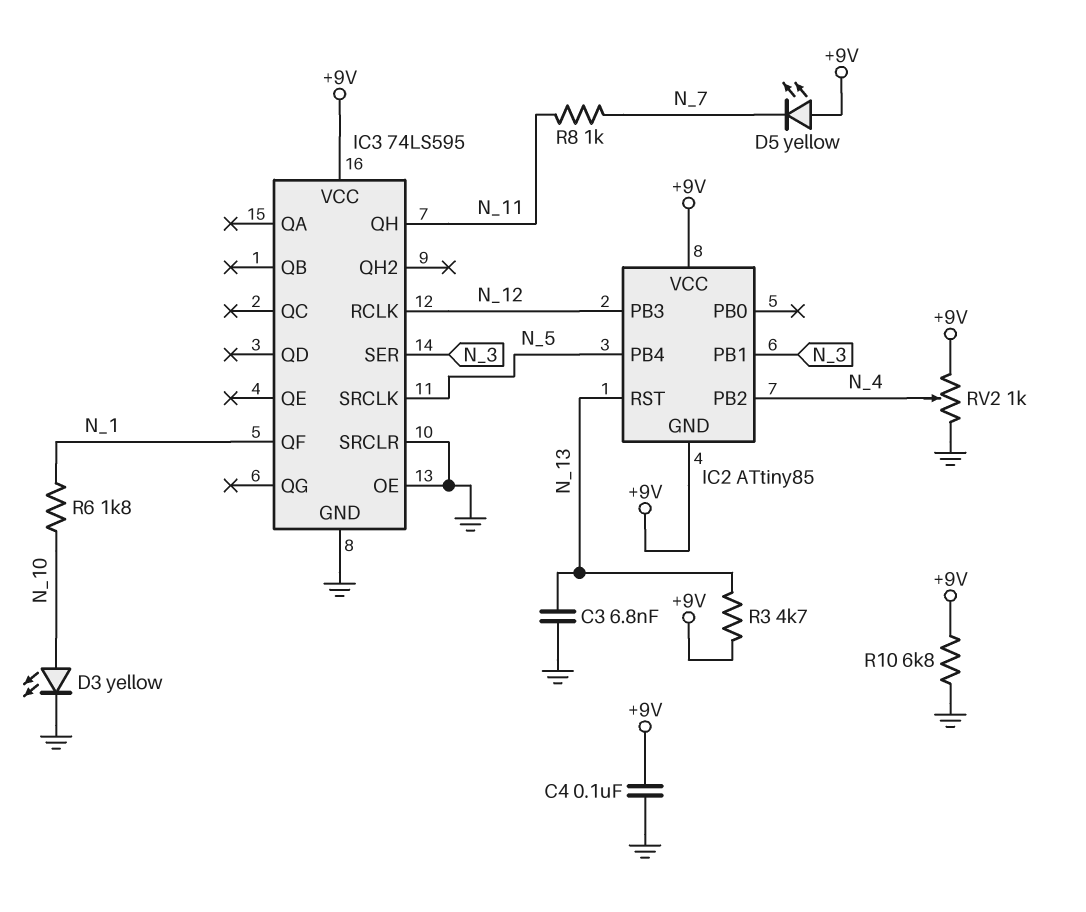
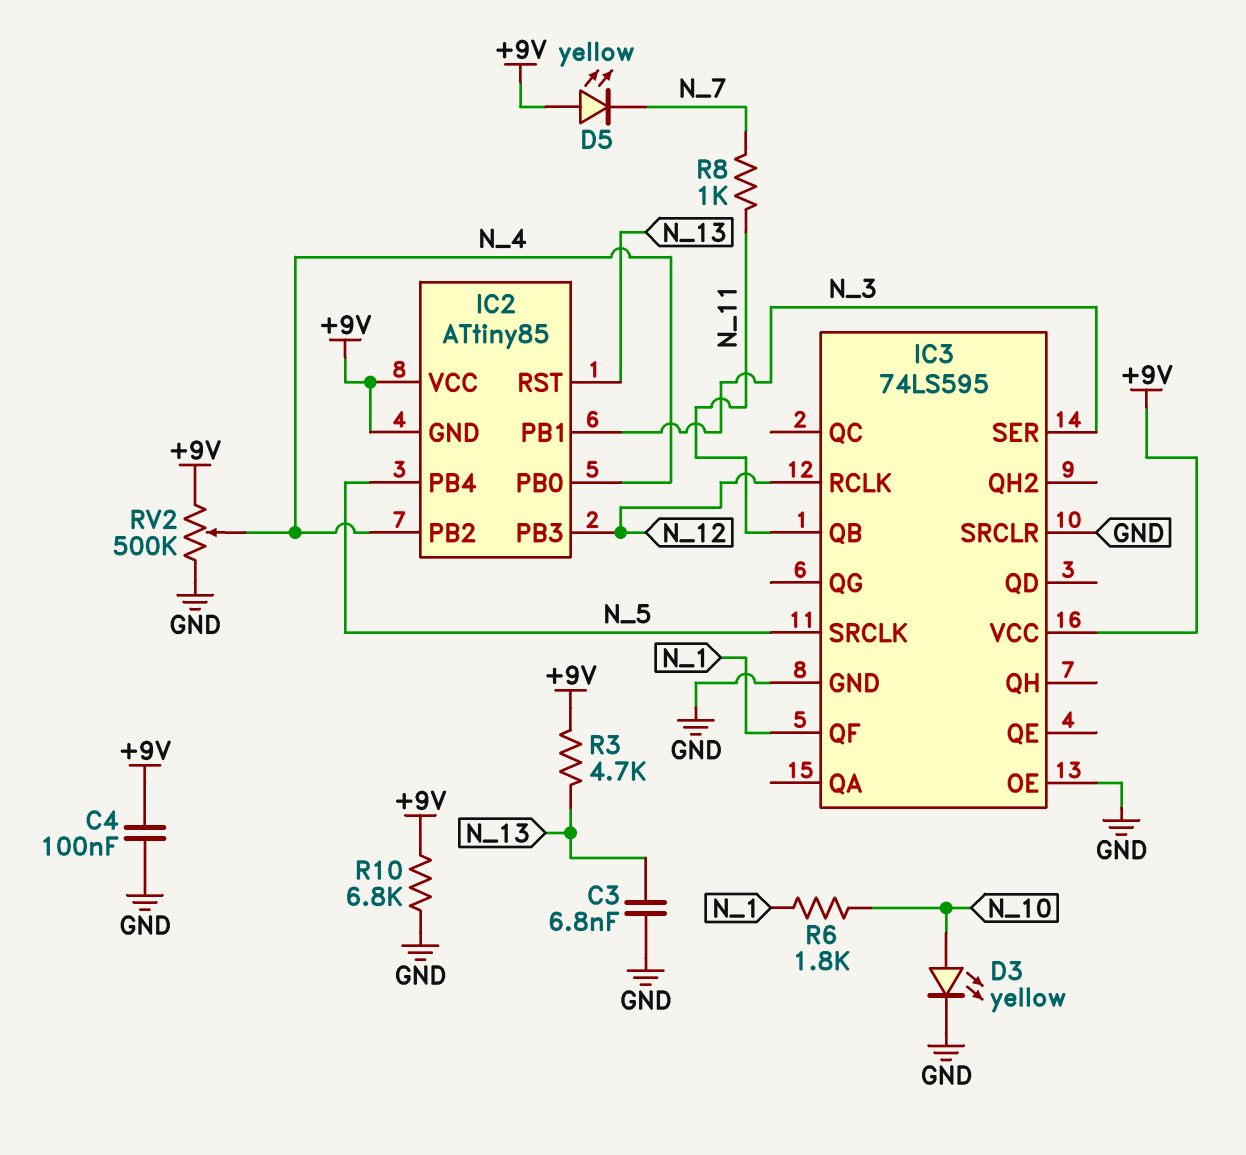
IC2 pin PB0: none -> N_4
IC3 pin QB: none -> N_11
IC3 pin QH: N_11 -> none
RV2: 1k (+9V, GND, wiper N_4) -> 500k (+9V, GND, wiper N_4)

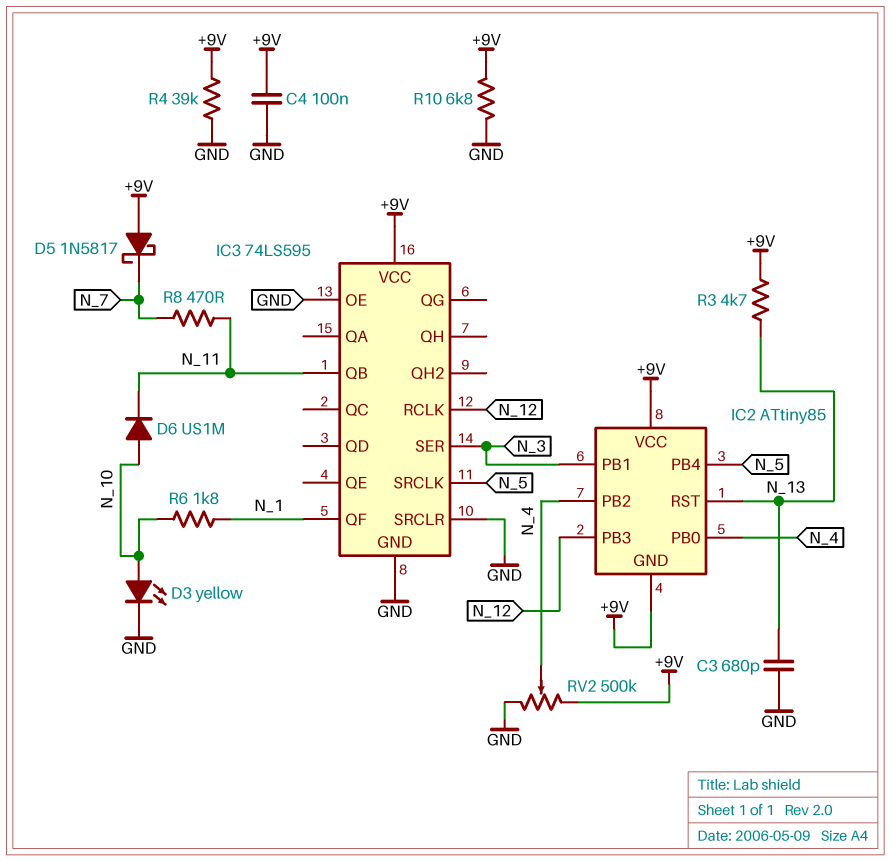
C3: 6.8nF (GND, N_13) -> 680pF (GND, N_13)
D5: LED yellow (A +9V, K N_7) -> schottky 1N5817 (A +9V, K N_7)
D6: none -> diode US1M (A N_10, K N_11)
R4: none -> 39k (+9V, GND)
R8: 1k (N_7, N_11) -> 470 (N_7, N_11)

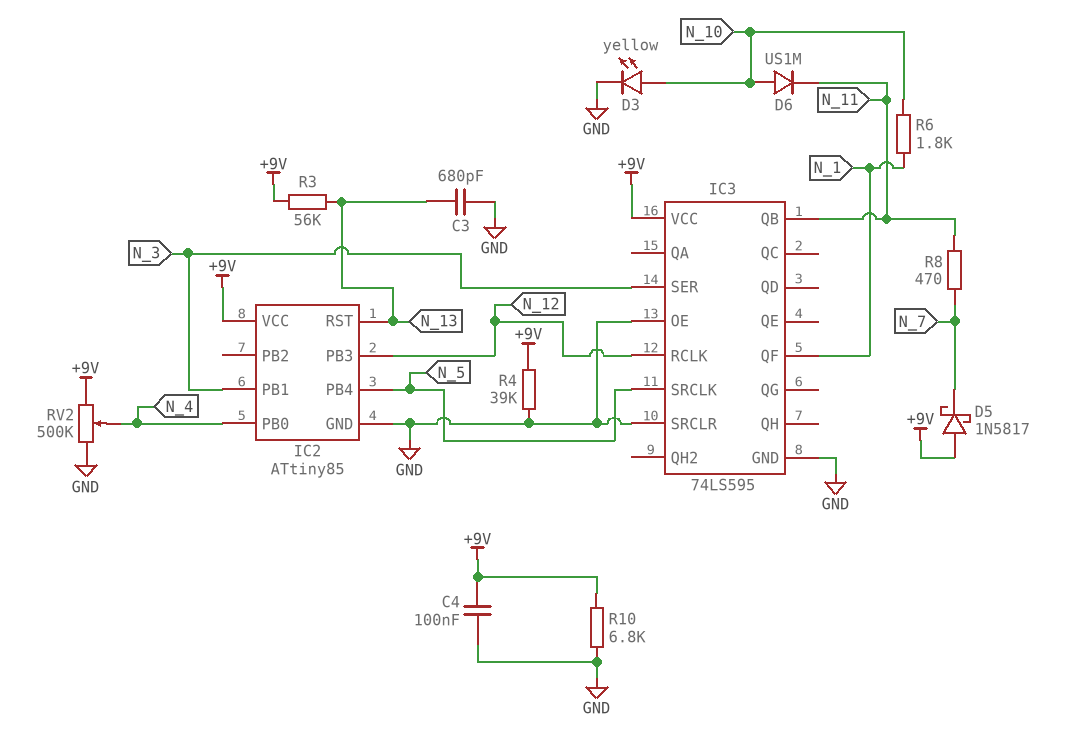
IC2 pin GND: +9V -> GND
IC2 pin PB2: N_4 -> none
R3: 4.7k (+9V, N_13) -> 56k (+9V, N_13)

